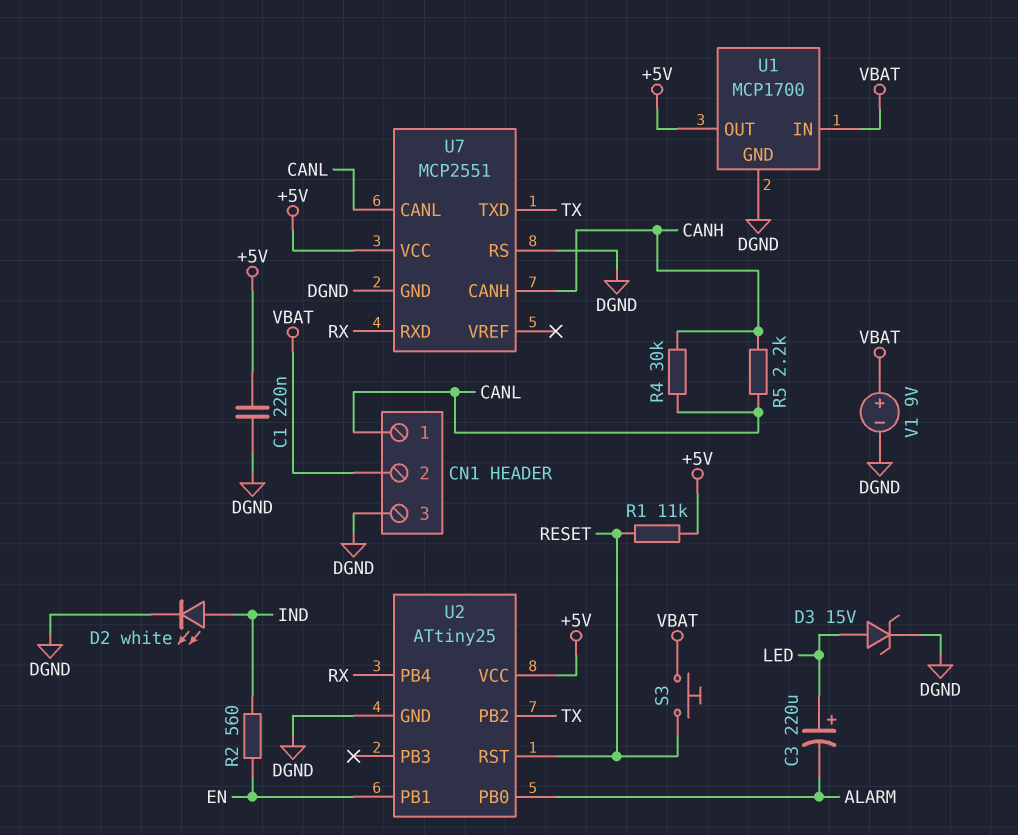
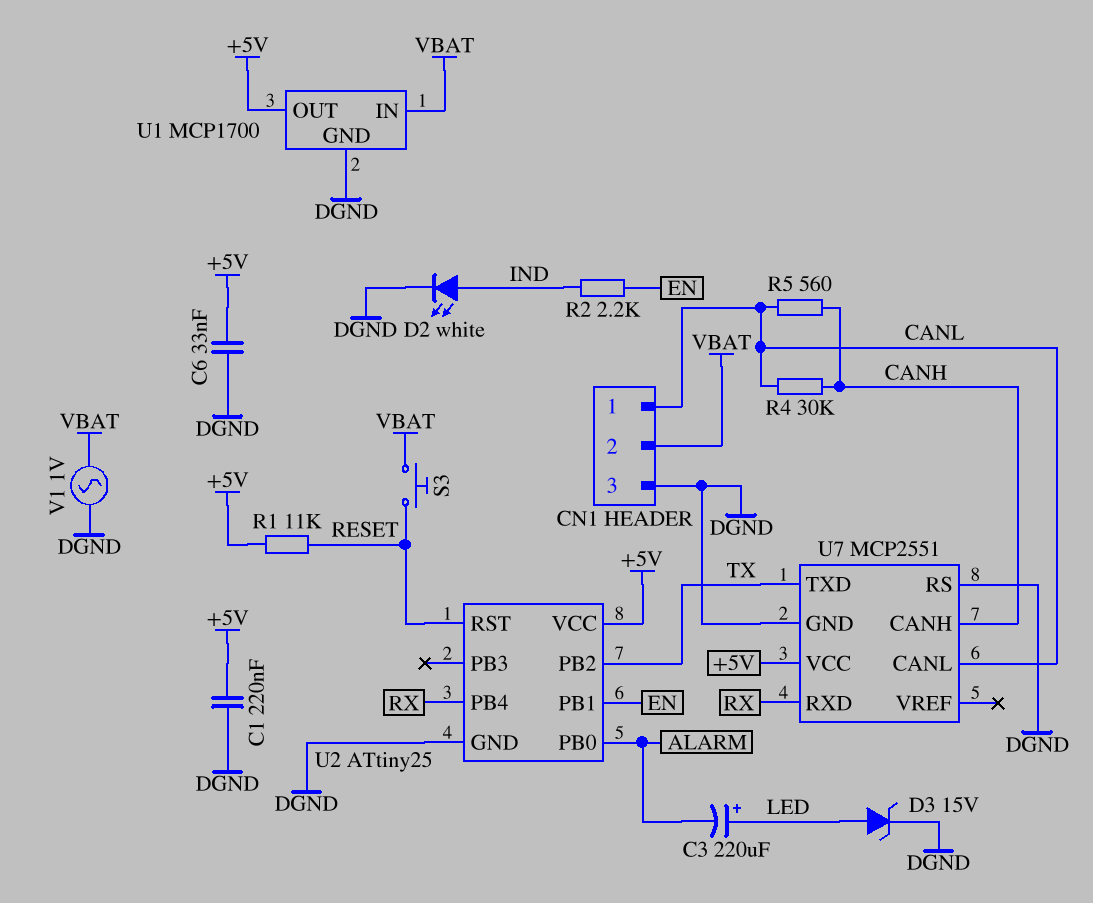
C6: none -> 33nF (+5V, DGND)
R2: 560 (EN, IND) -> 2.2k (EN, IND)
R5: 2.2k (CANH, CANL) -> 560 (CANH, CANL)
V1: 9V (plus VBAT, minus DGND) -> AC 1V (DGND, VBAT)

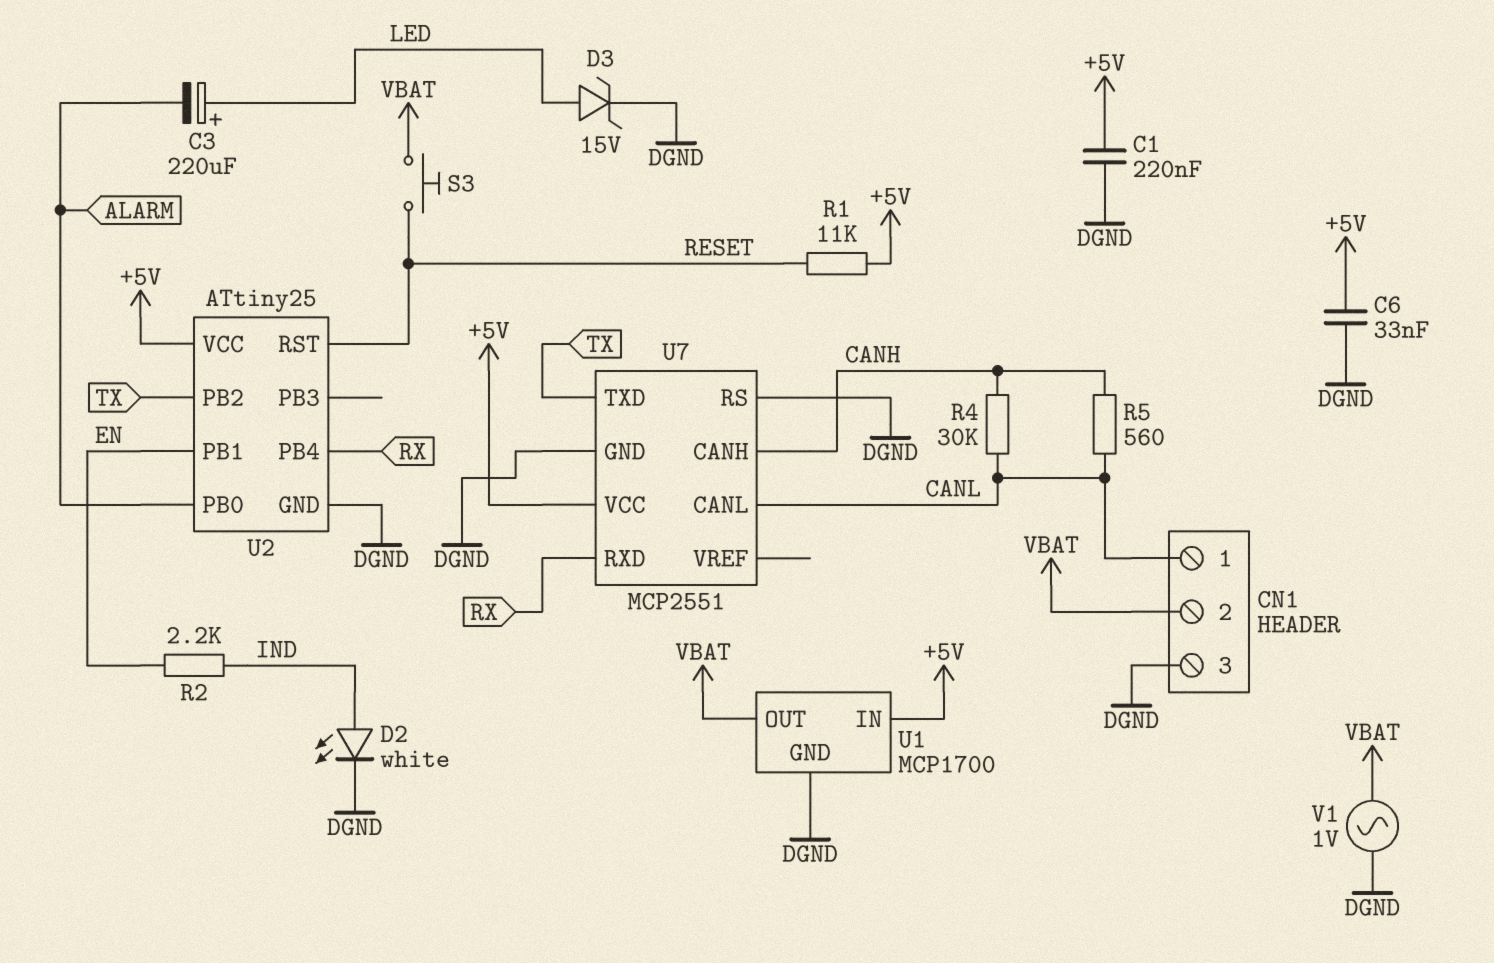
U1 pin IN: VBAT -> +5V
U1 pin OUT: +5V -> VBAT

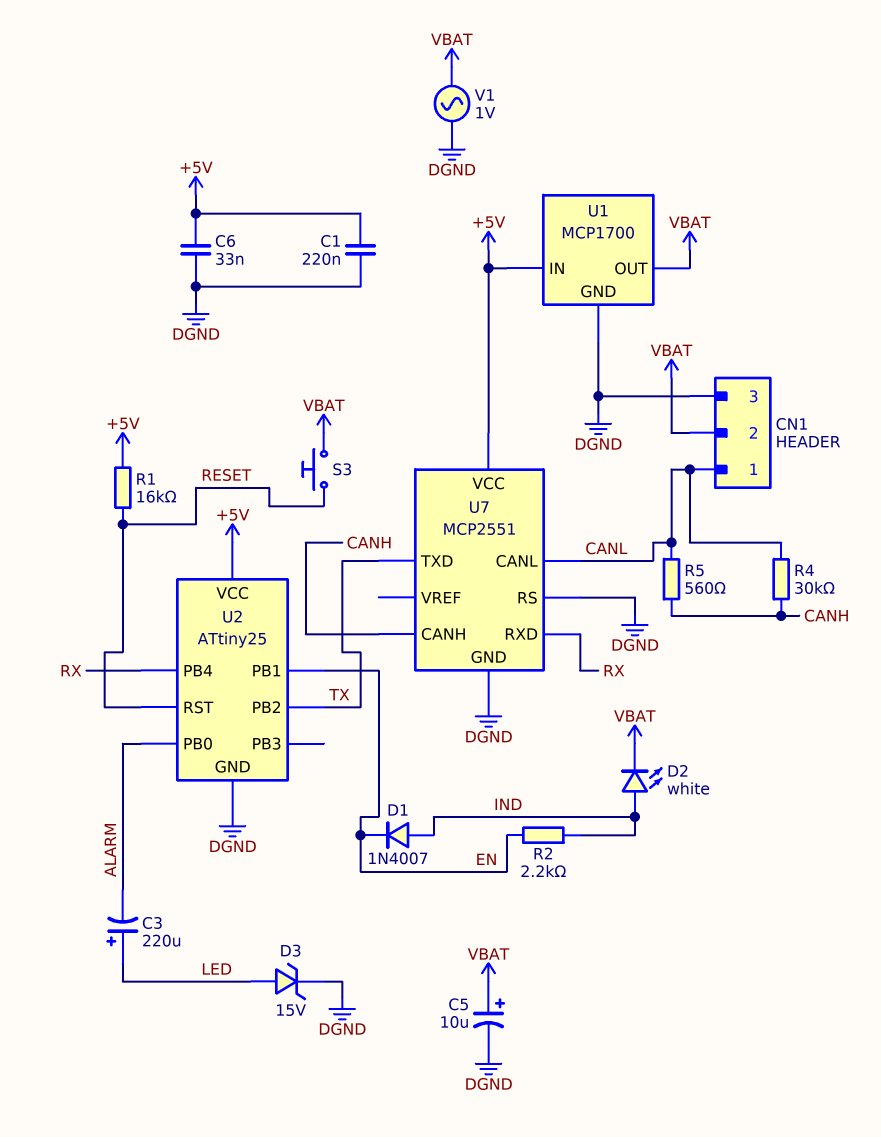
C5: none -> 10uF (plus VBAT, minus DGND)
D1: none -> diode 1N4007 (A IND, K EN)
D2: LED white (A IND, K DGND) -> LED white (A IND, K VBAT)
R1: 11k (+5V, RESET) -> 16k (+5V, RESET)

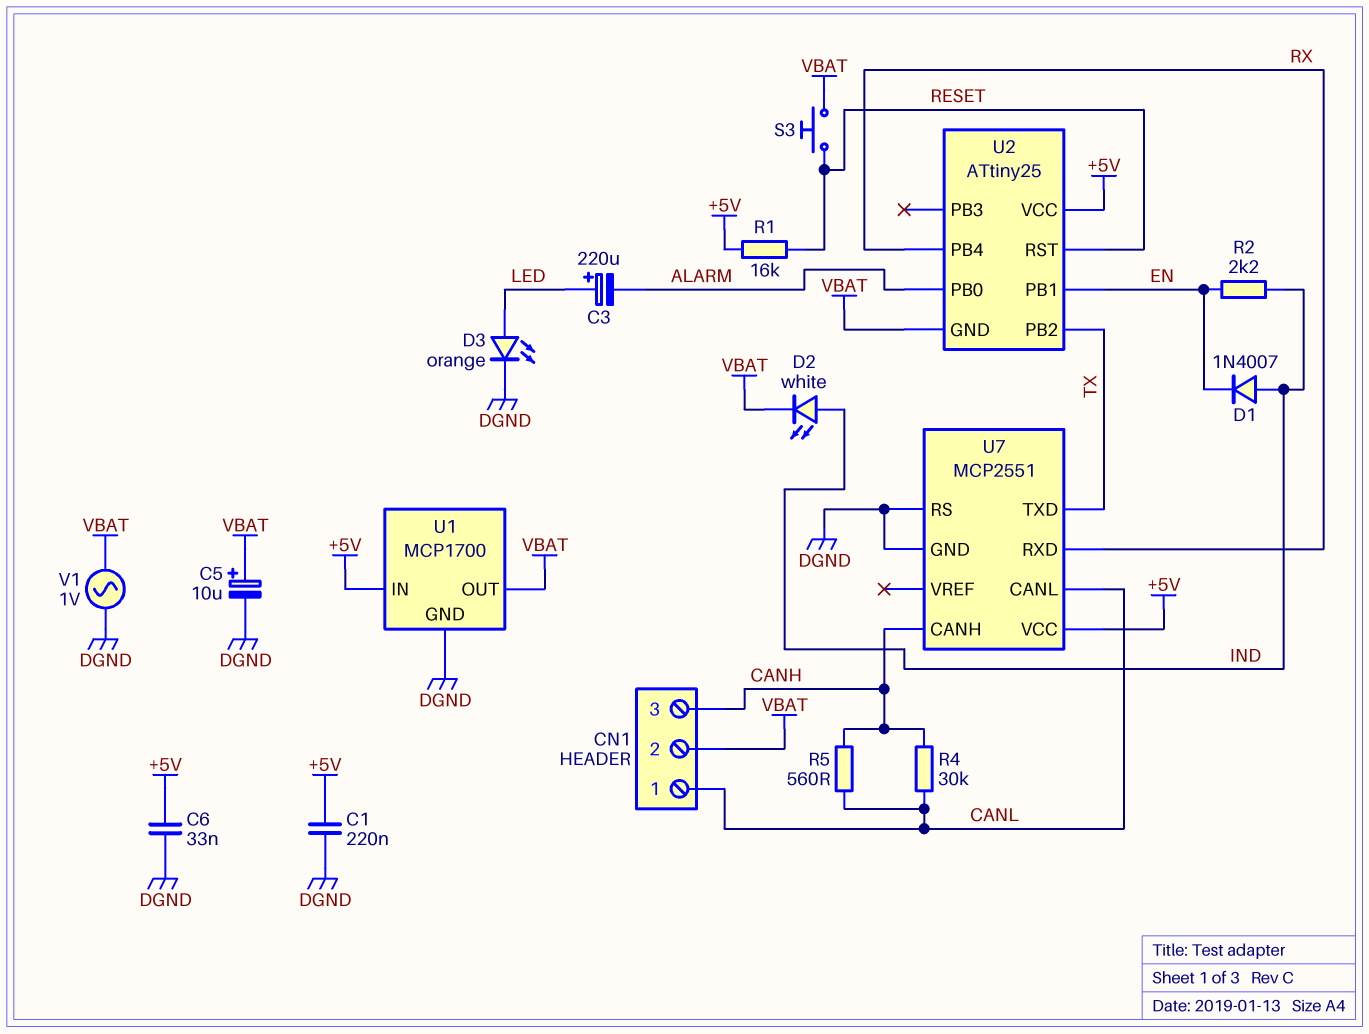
CN1 pin 3: DGND -> CANH
D3: zener 15V (A LED, K DGND) -> LED orange (A LED, K DGND)
U2 pin GND: DGND -> VBAT

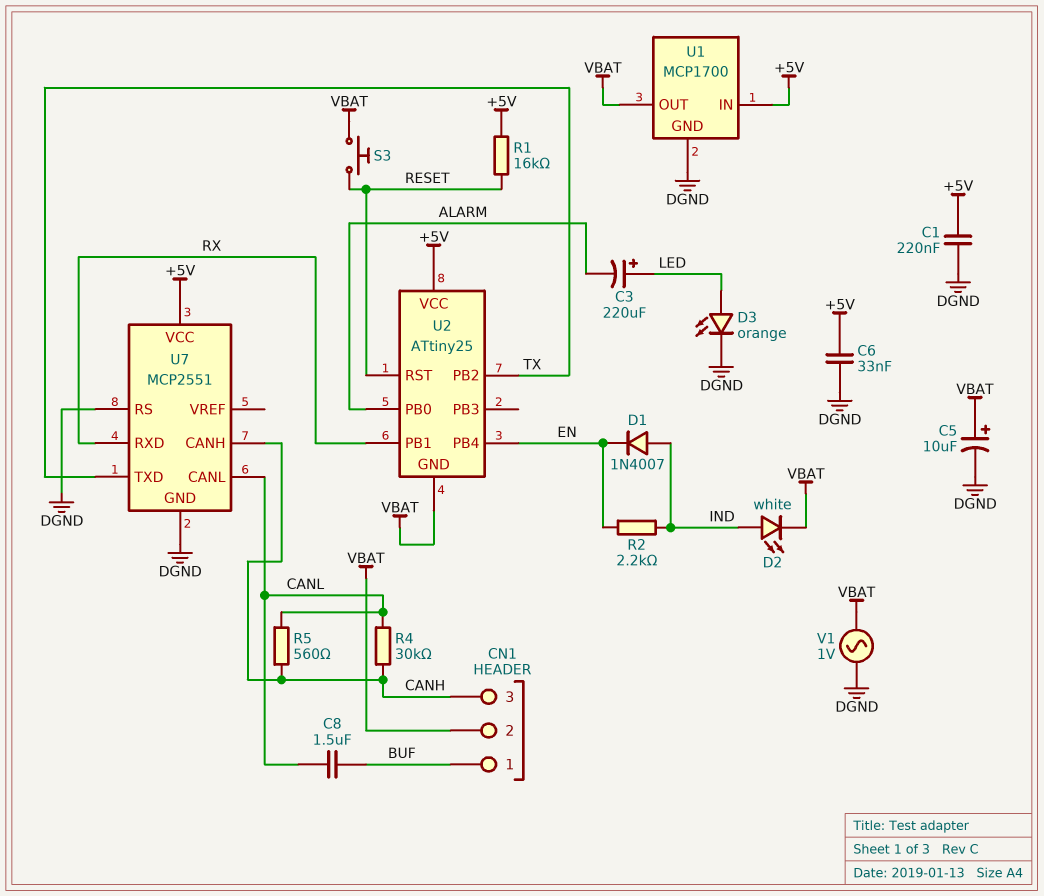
C8: none -> 1.5uF (BUF, CANL)
CN1 pin 1: CANL -> BUF
U2 pin PB1: EN -> RX
U2 pin PB4: RX -> EN

